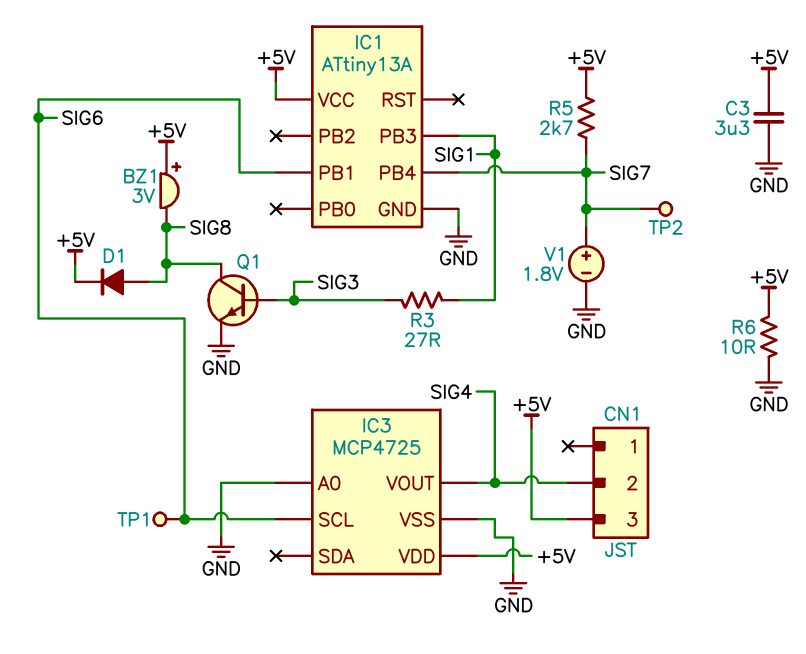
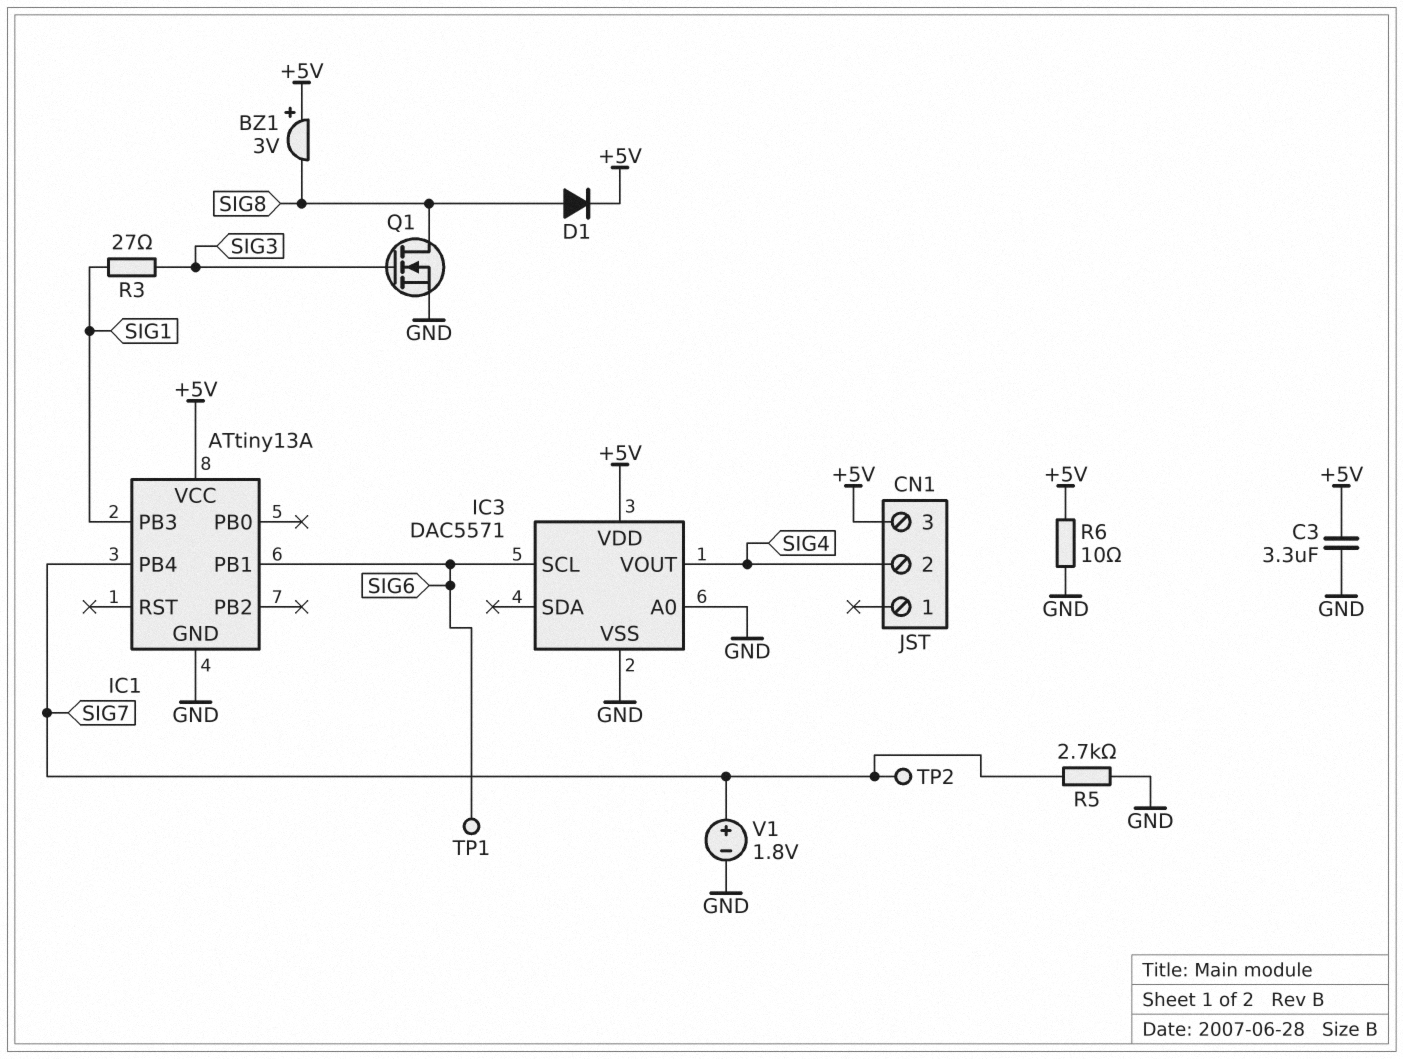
IC3: MCP4725 -> DAC5571
Q1: NPN (B SIG3, C SIG8, E GND) -> NMOS (G SIG3, D SIG8, S GND)
R5: 2.7k (+5V, SIG7) -> 2.7k (GND, SIG7)

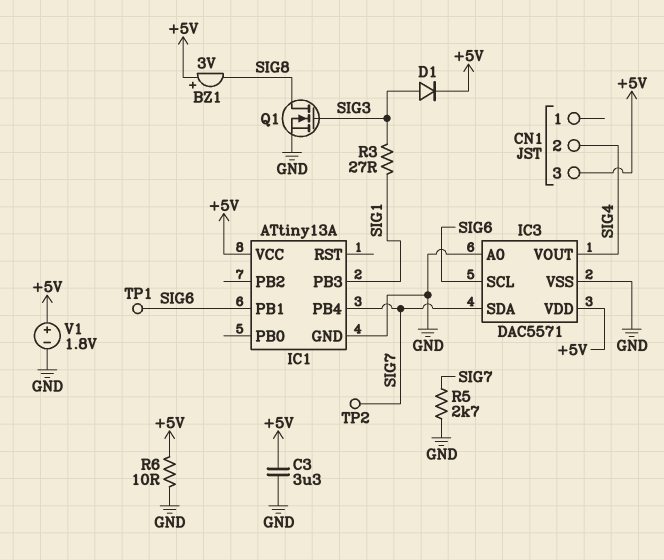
D1: diode (A SIG8, K +5V) -> diode (A SIG3, K +5V)
IC3 pin SDA: none -> SIG7
V1: 1.8V (plus SIG7, minus GND) -> 1.8V (plus +5V, minus GND)

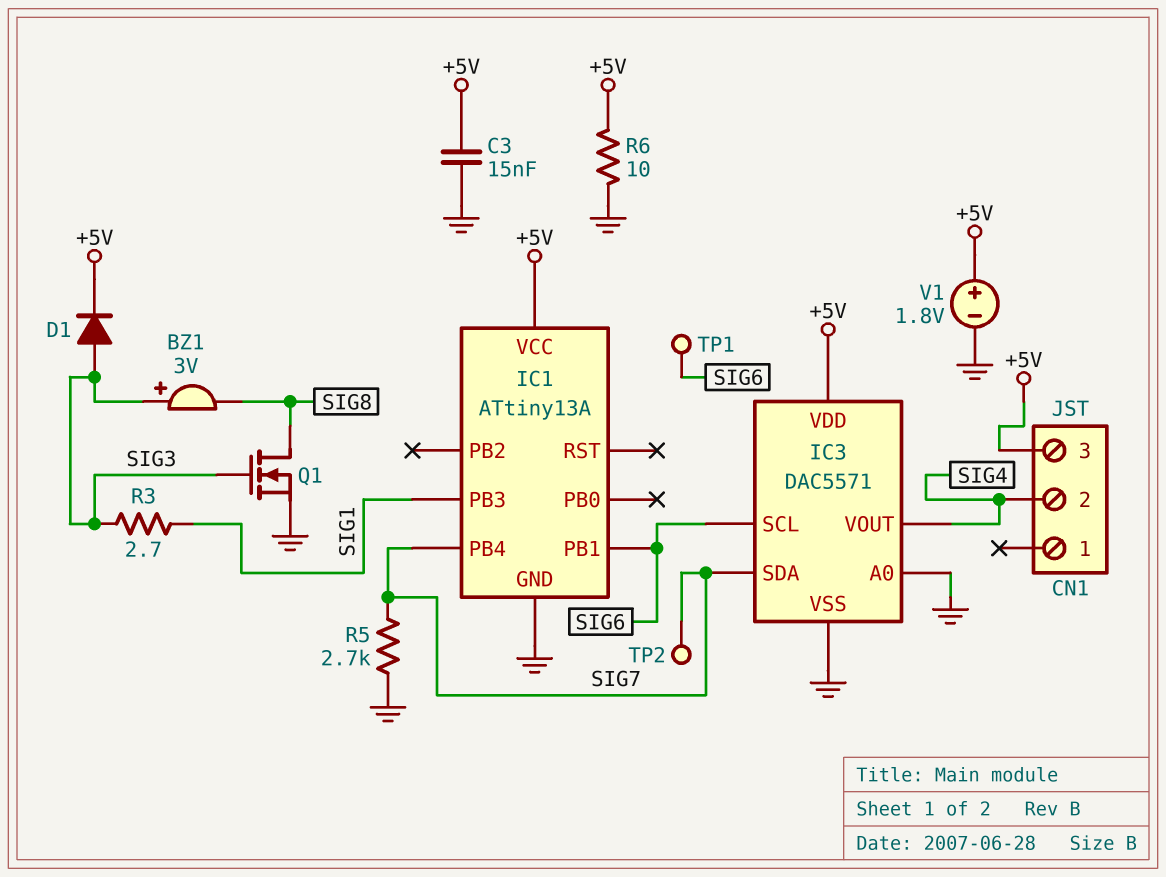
BZ1: buzzer 3V (plus +5V, minus SIG8) -> buzzer 3V (plus SIG3, minus SIG8)
C3: 3.3uF (+5V, GND) -> 15nF (+5V, GND)
R3: 27 (SIG1, SIG3) -> 2.7 (SIG1, SIG3)

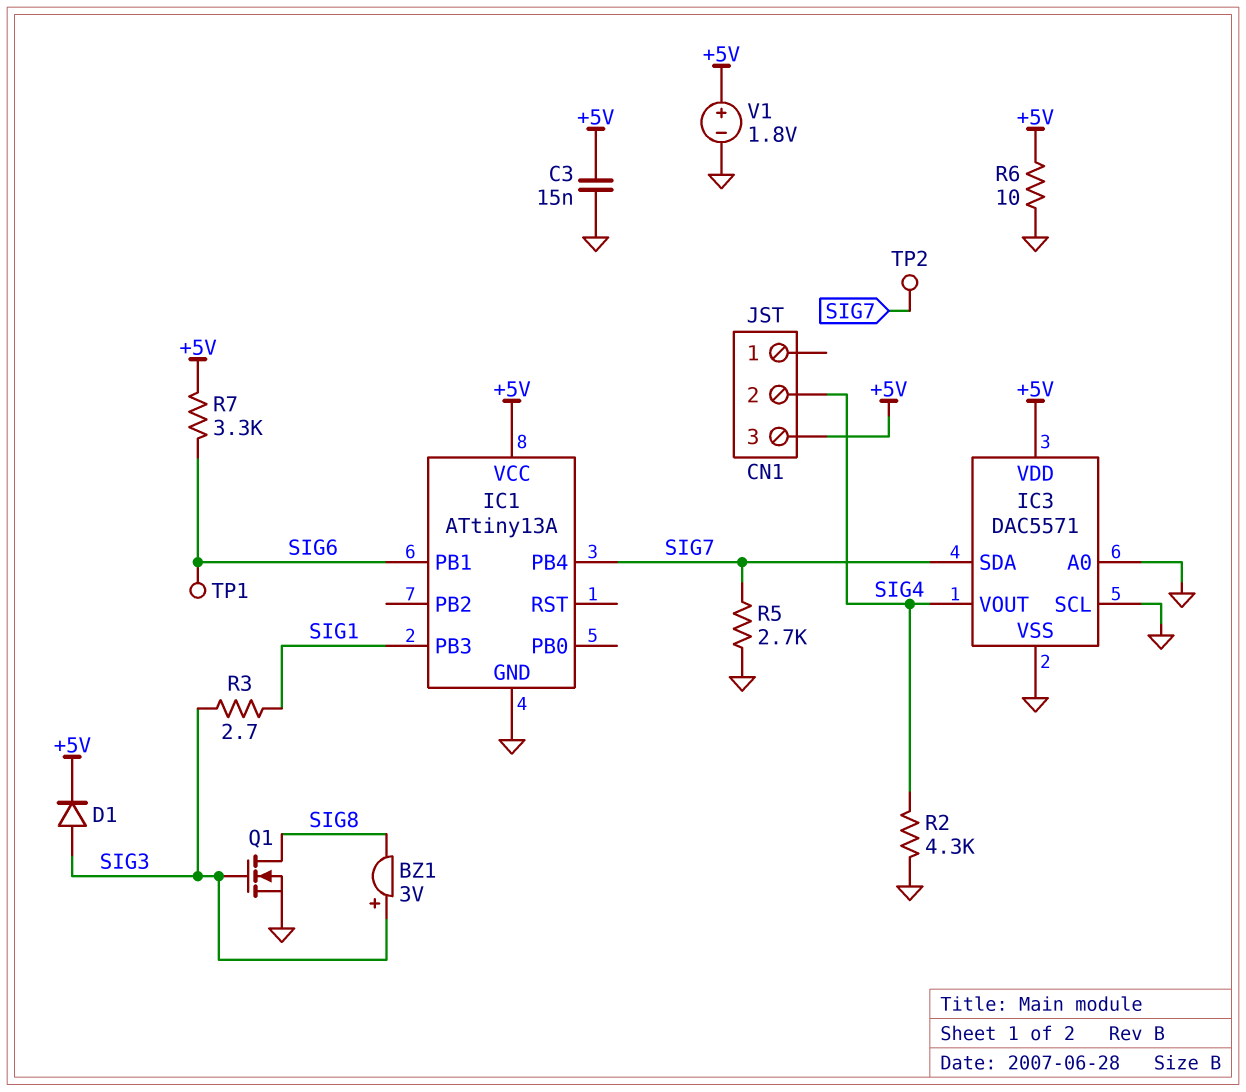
IC3 pin SCL: SIG6 -> GND
R2: none -> 4.3k (GND, SIG4)
R7: none -> 3.3k (+5V, SIG6)

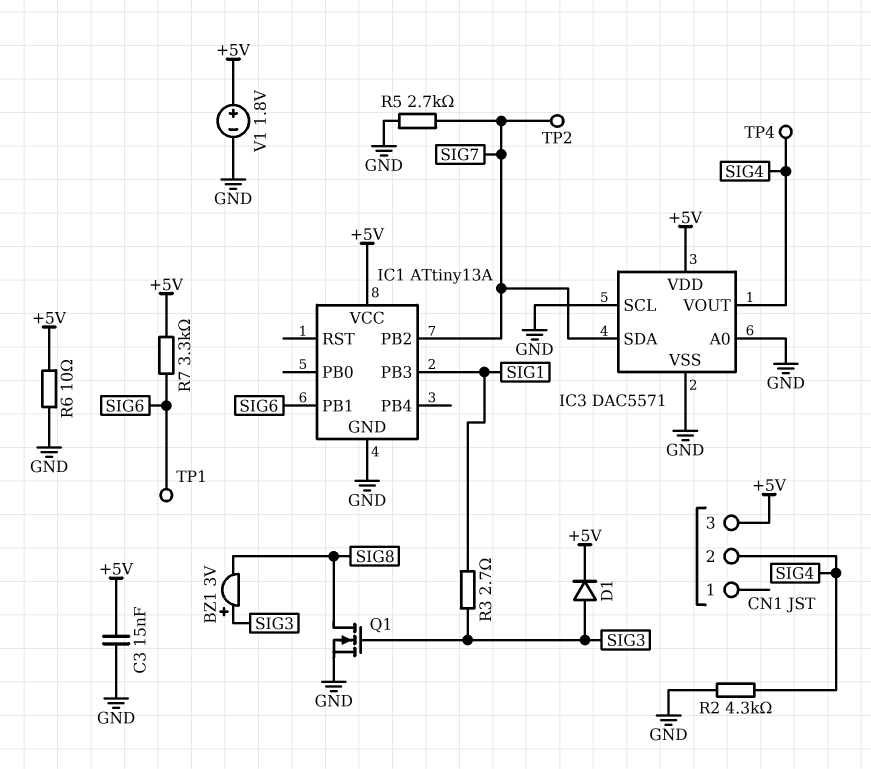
IC1 pin PB2: none -> SIG7
IC1 pin PB4: SIG7 -> none
TP4: none -> test point (SIG4)

